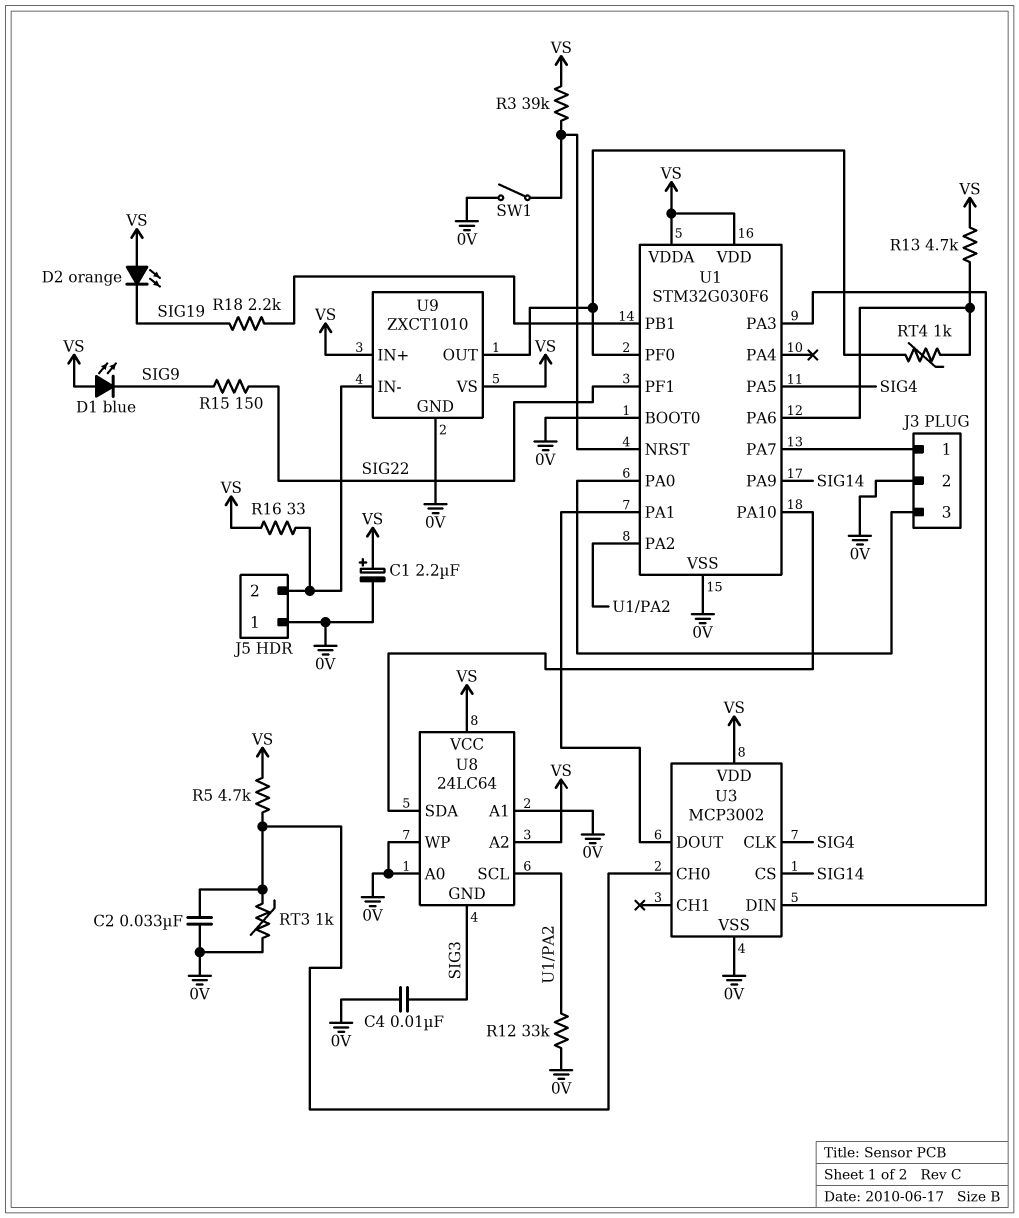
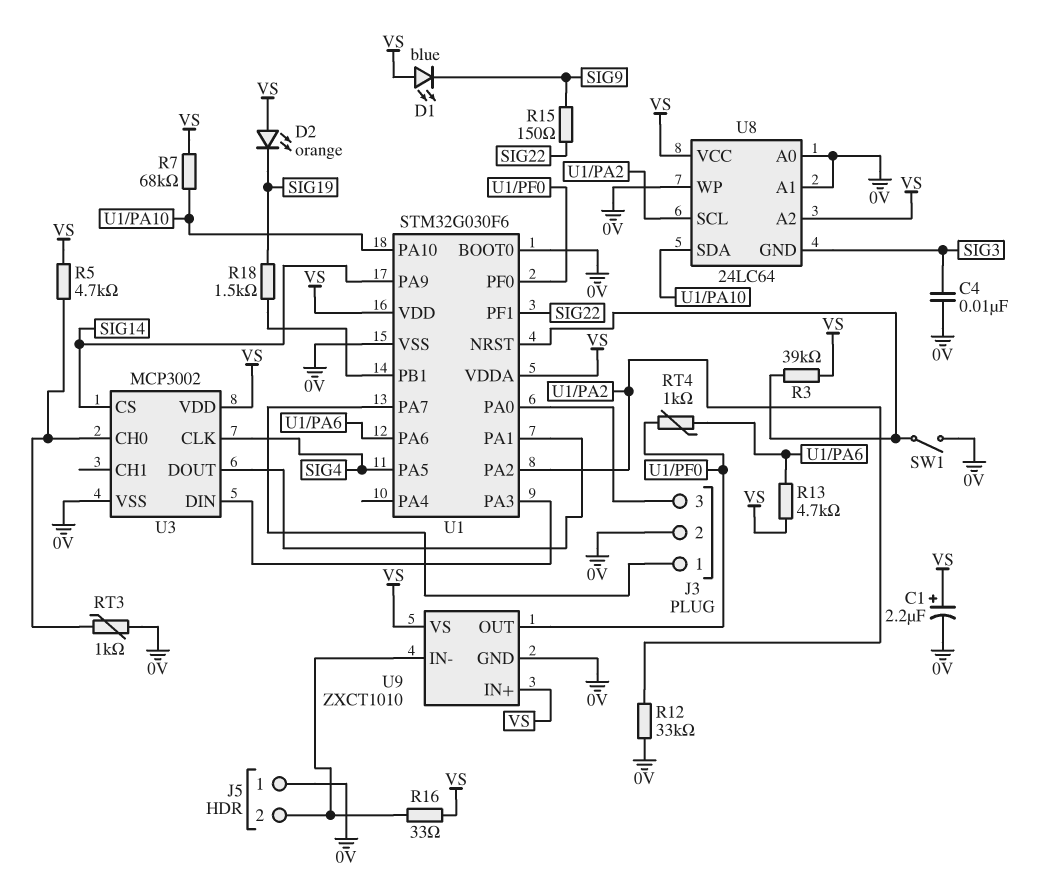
C2: 33nF (0V, U3/CH0) -> none
R7: none -> 68k (U1/PA10, VS)
R18: 2.2k (SIG19, U1/PB1) -> 1.5k (SIG19, U1/PB1)

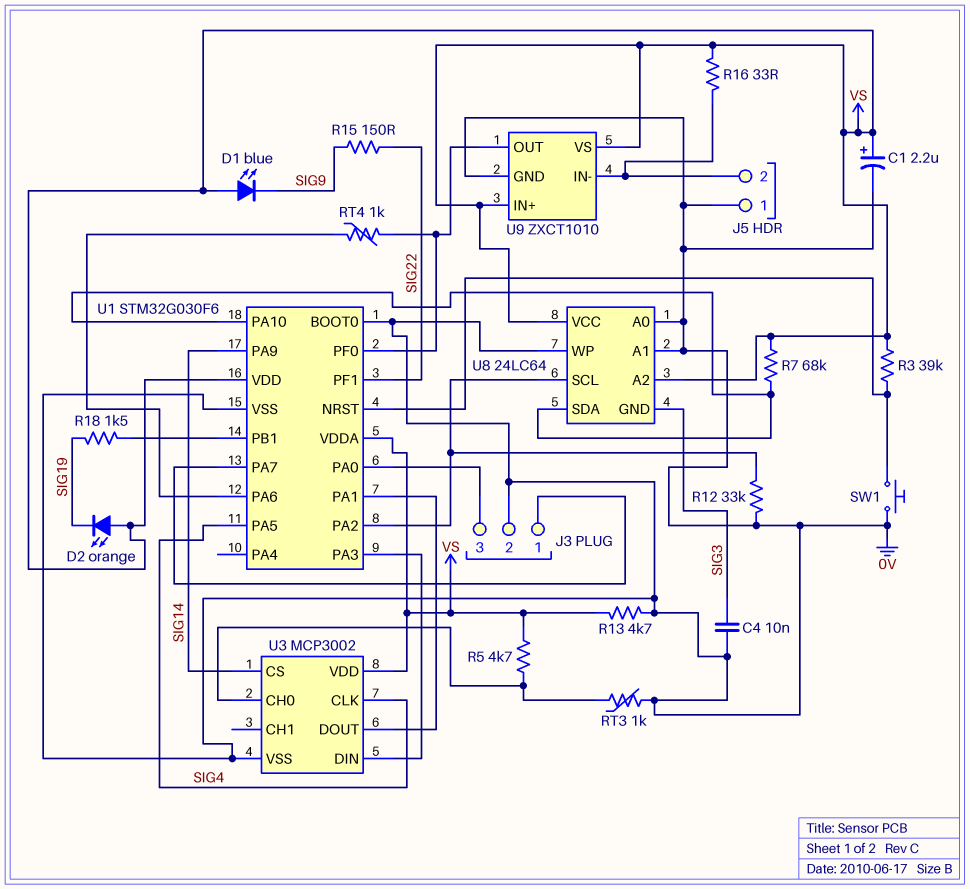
R13: 4.7k (U1/PA6, VS) -> 4.7k (0V, VS)
SW1: switch (0V, U1/NRST) -> button (0V, U1/NRST)

